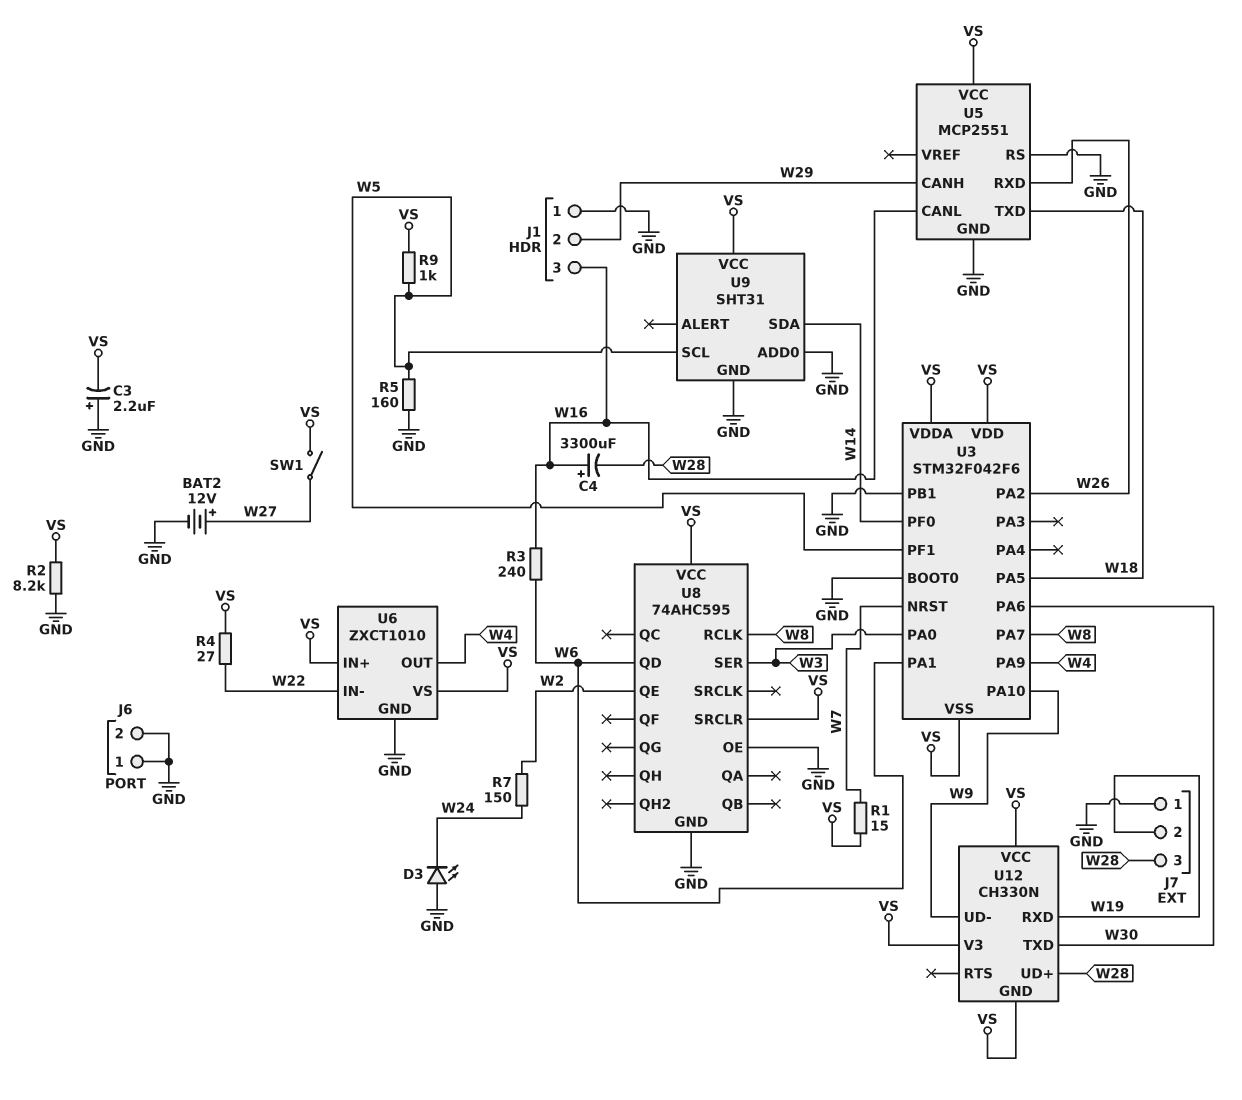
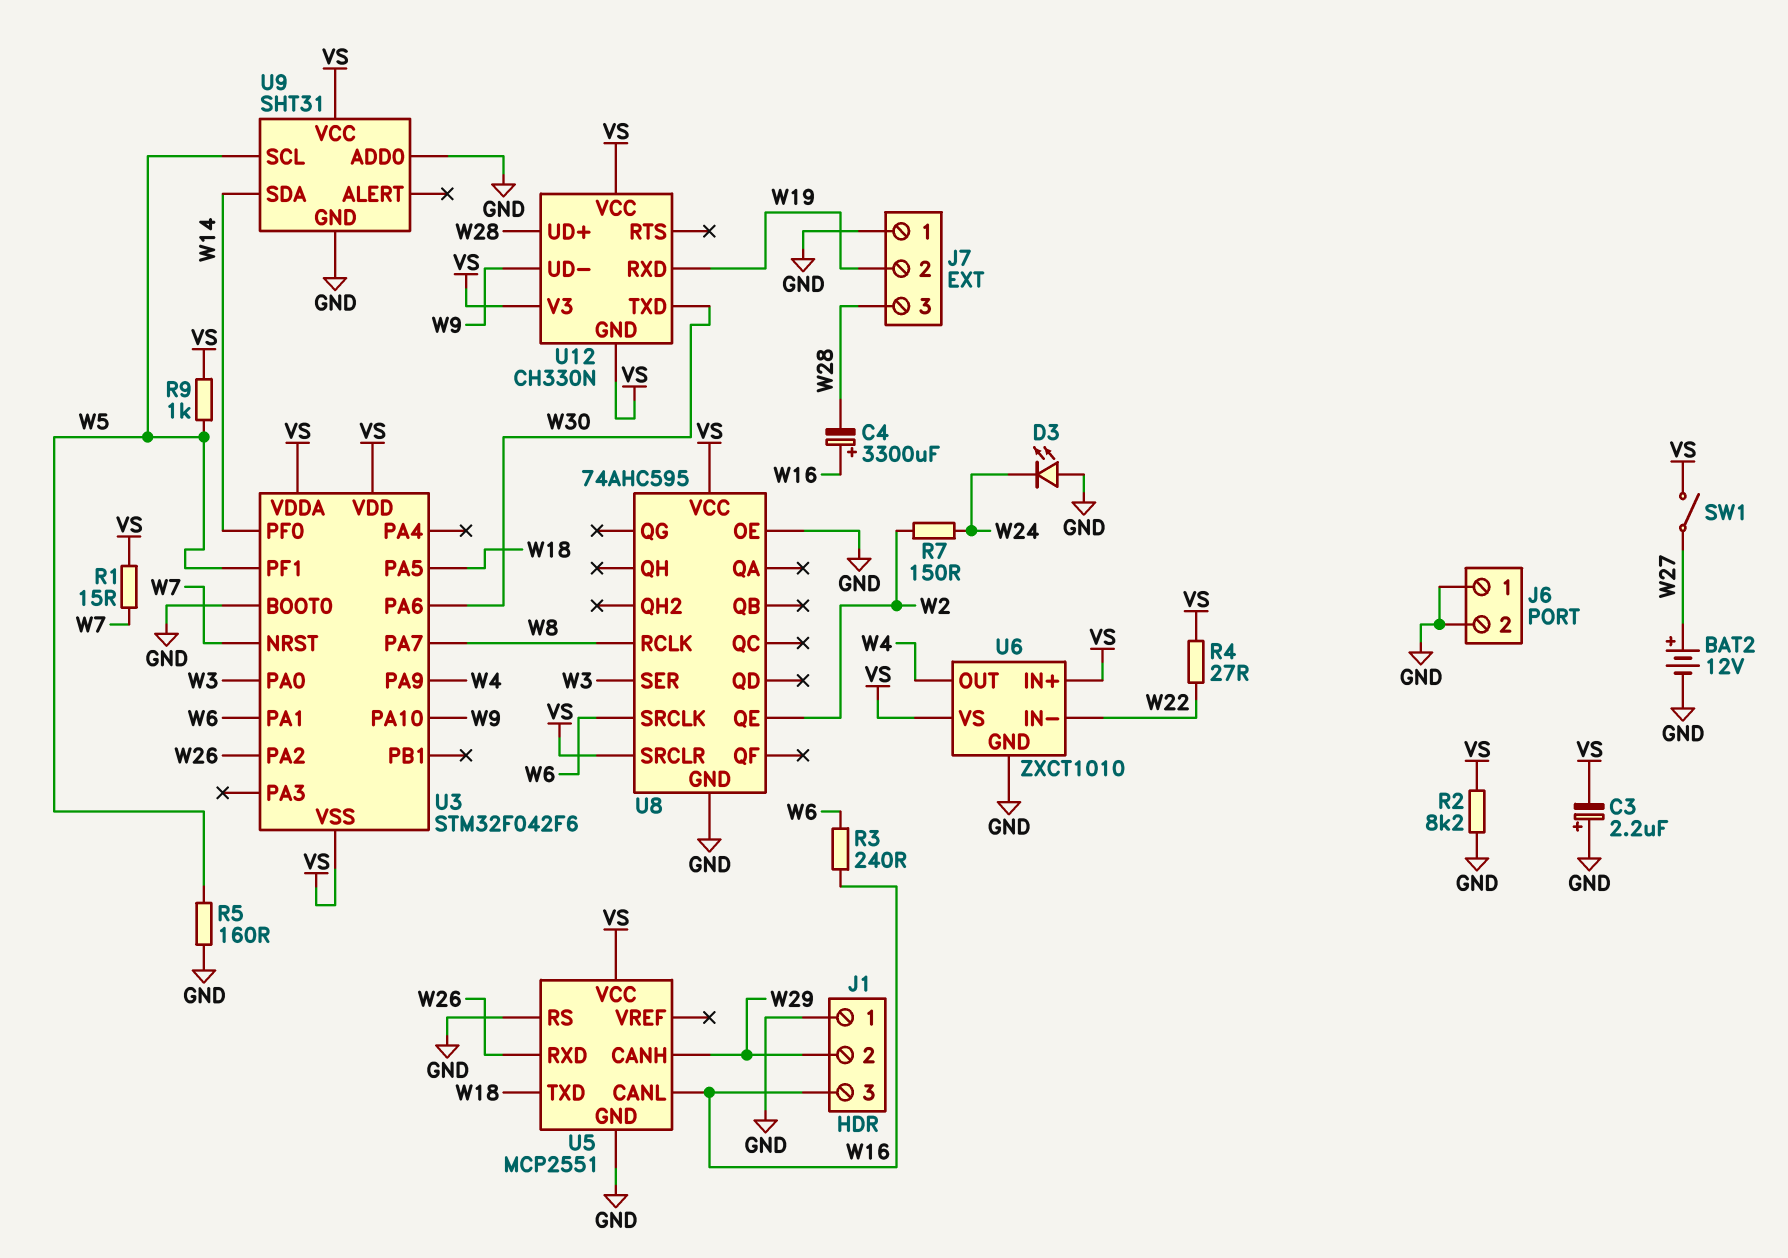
U3 pin PB1: GND -> none
U8 pin QD: W6 -> none
U8 pin SRCLK: none -> W6

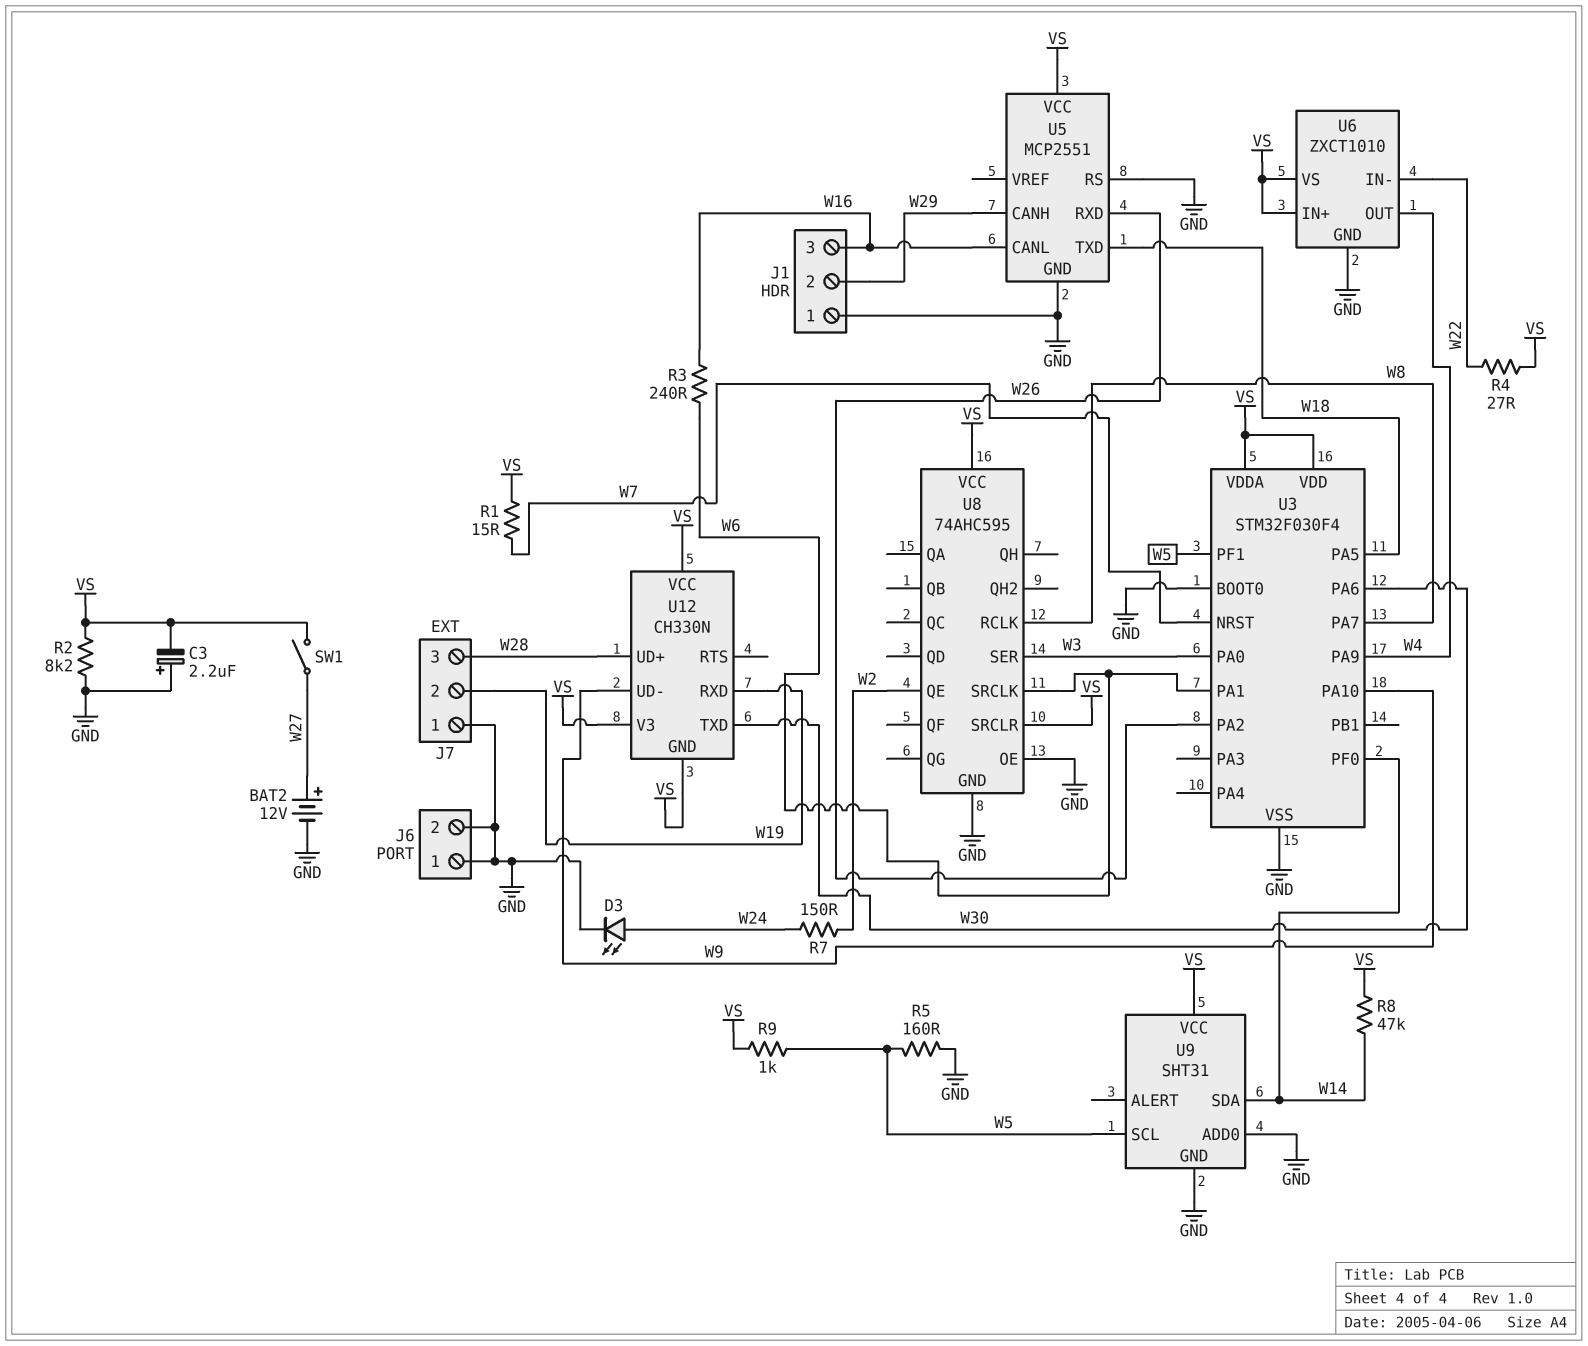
C4: 3300uF (plus W16, minus W28) -> none
D3: LED (A GND, K W24) -> LED (A W24, K GND)
R8: none -> 47k (VS, W14)
U3: STM32F042F6 -> STM32F030F4
U3 pin VSS: VS -> GND

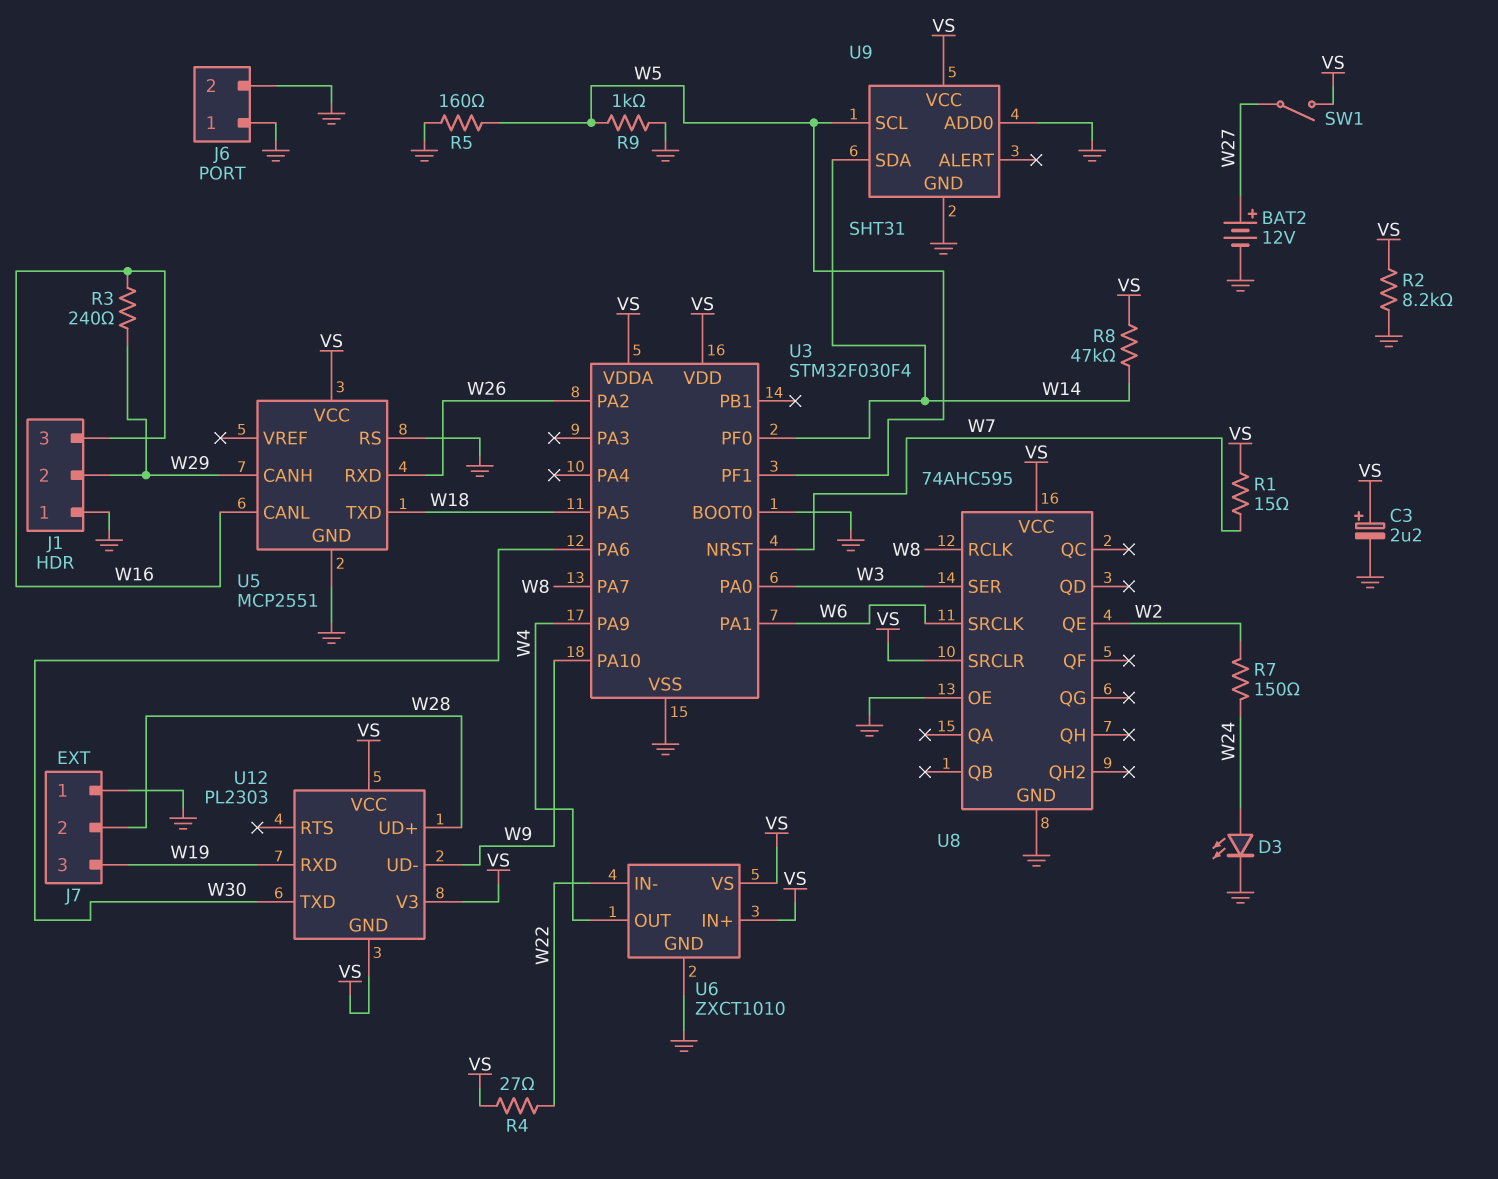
C3: 2.2uF (plus GND, minus VS) -> 2.2uF (plus VS, minus GND)
J7 pin 2: W19 -> W28
J7 pin 3: W28 -> W19
R3: 240 (W6, W16) -> 240 (W16, W29)
R9: 1k (VS, W5) -> 1k (GND, W5)
U12: CH330N -> PL2303

